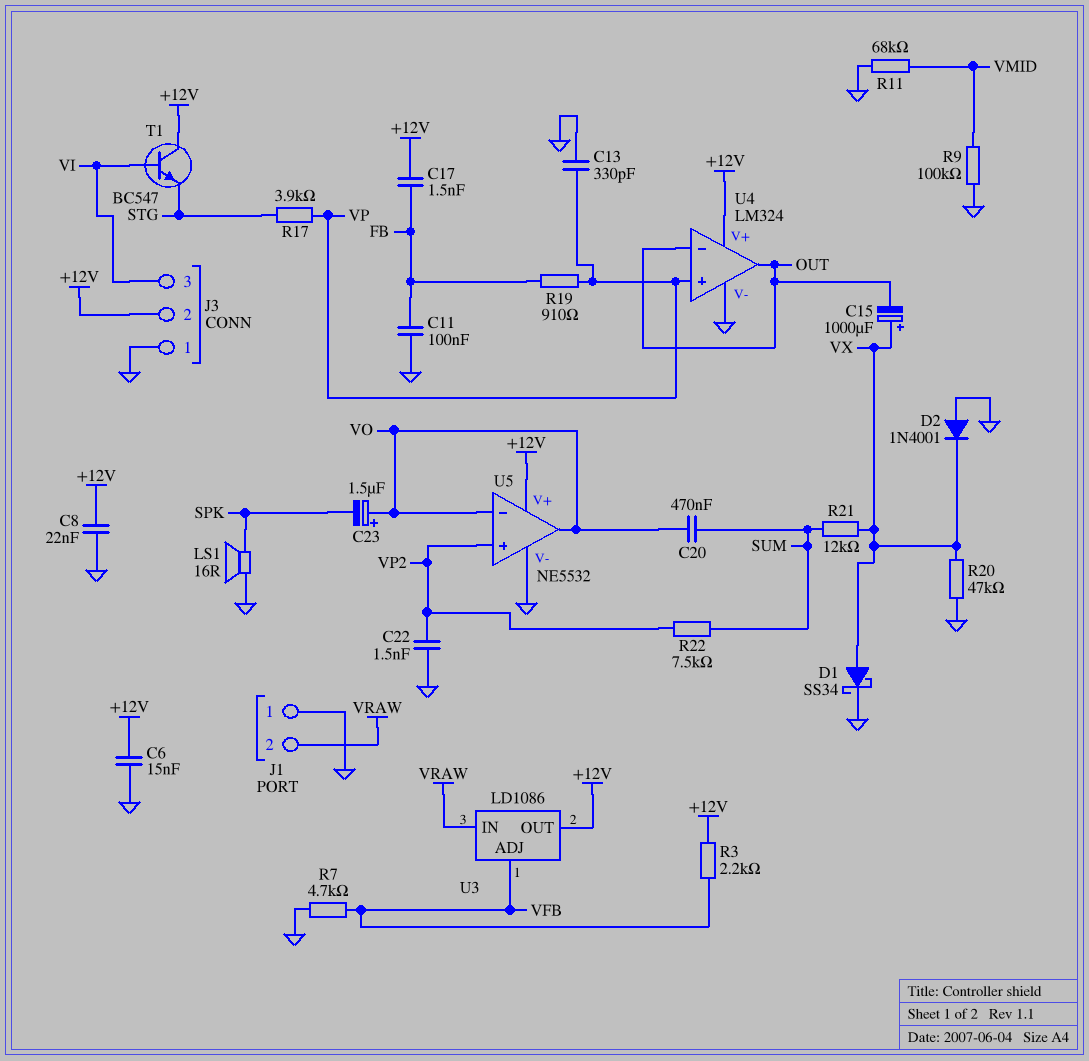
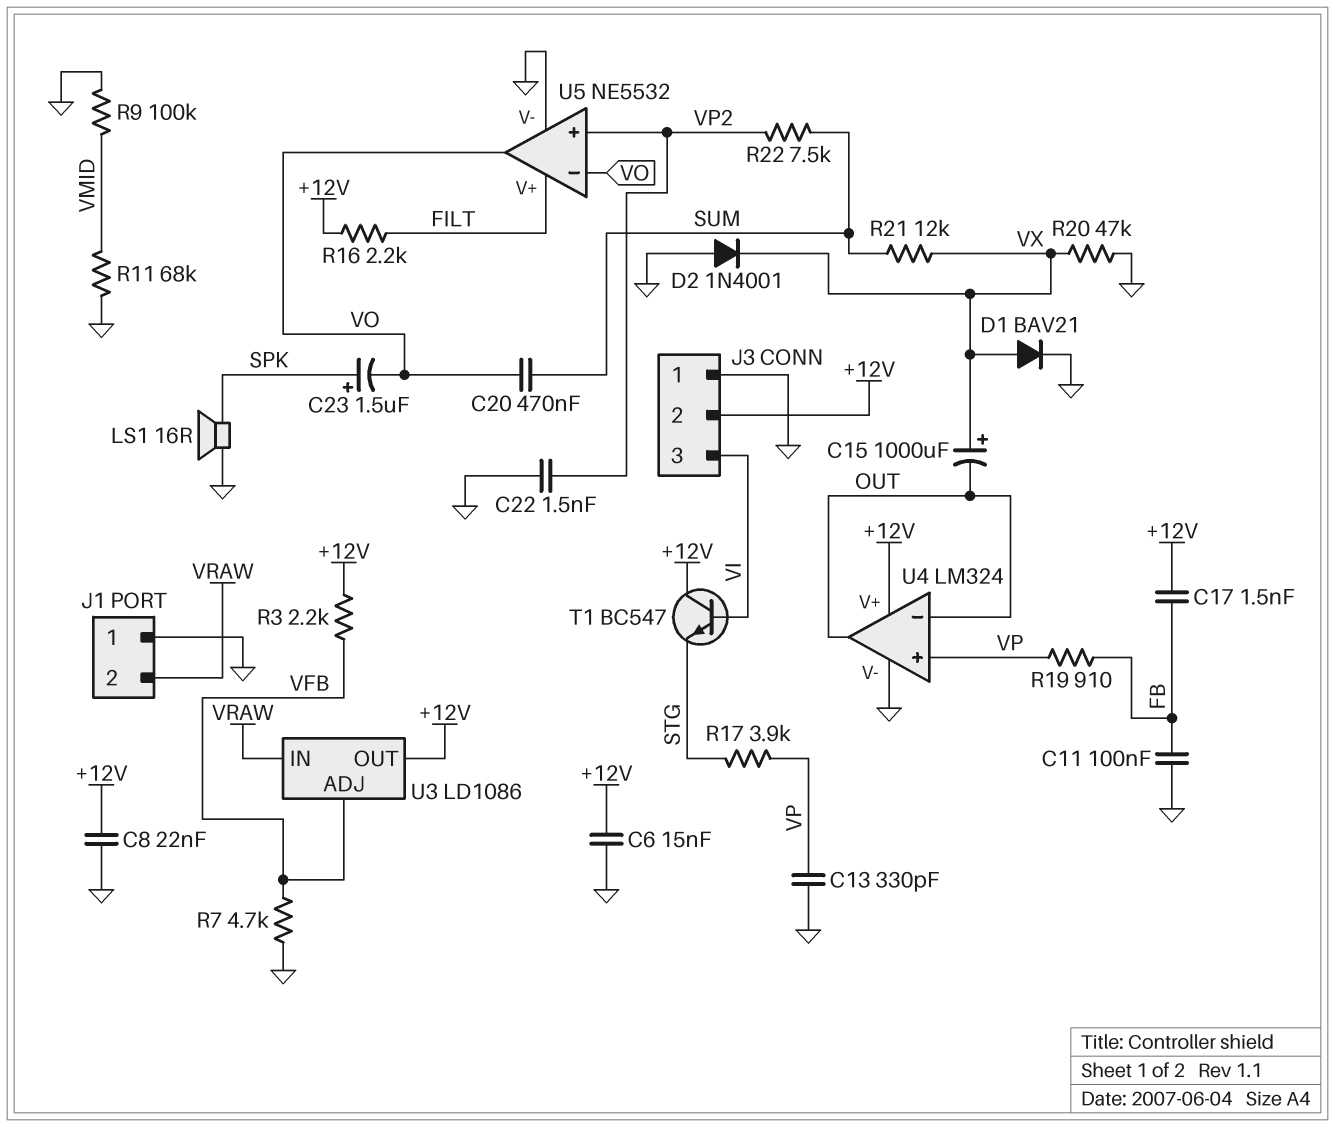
C23: 1.5uF (plus VO, minus SPK) -> 1.5uF (plus SPK, minus VO)
D1: schottky SS34 (A VX, K GND) -> diode BAV21 (A VX, K GND)
R16: none -> 2.2k (+12V, FILT)
U5 pin V+: +12V -> FILT

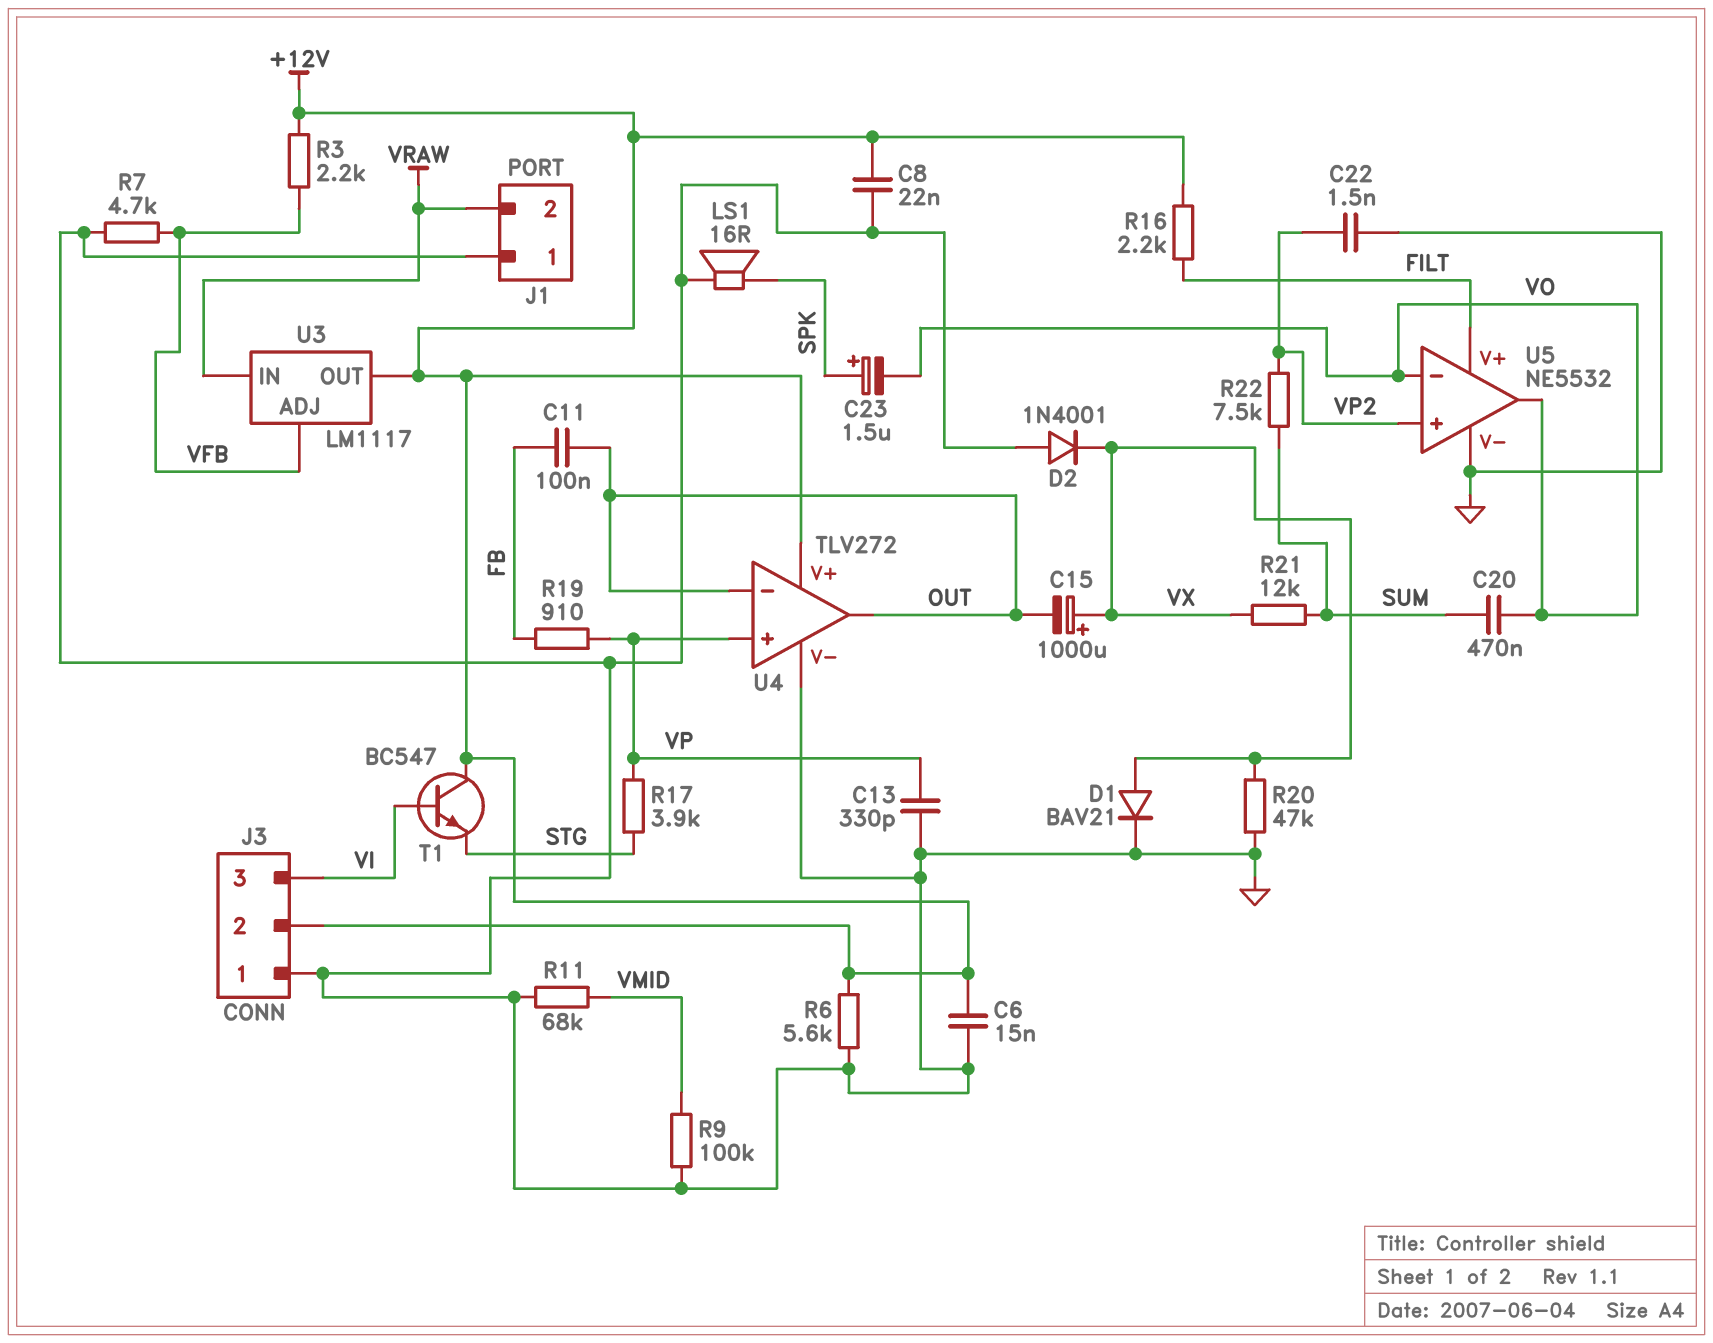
C11: 100nF (FB, GND) -> 100nF (FB, OUT)
C17: 1.5nF (+12V, FB) -> none
R6: none -> 5.6k (+12V, GND)
U3: LD1086 -> LM1117
U4: LM324 -> TLV272

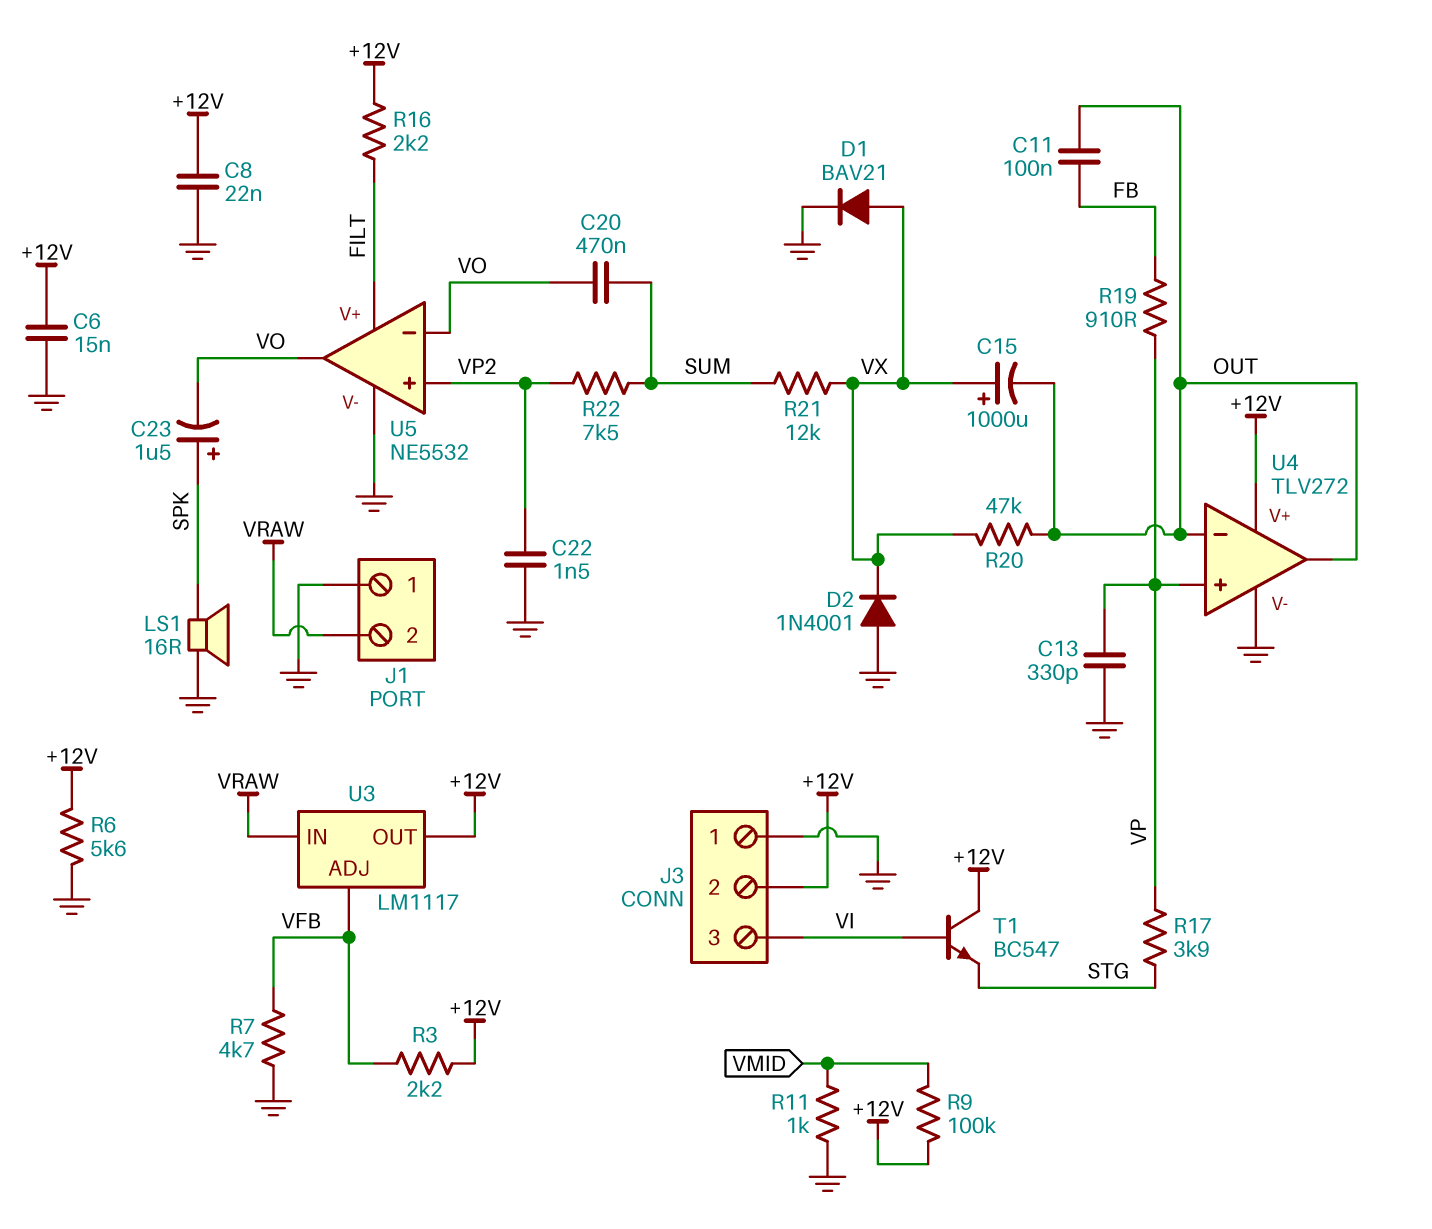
R9: 100k (GND, VMID) -> 100k (+12V, VMID)
R11: 68k (GND, VMID) -> 1k (GND, VMID)
R20: 47k (GND, VX) -> 47k (OUT, VX)

